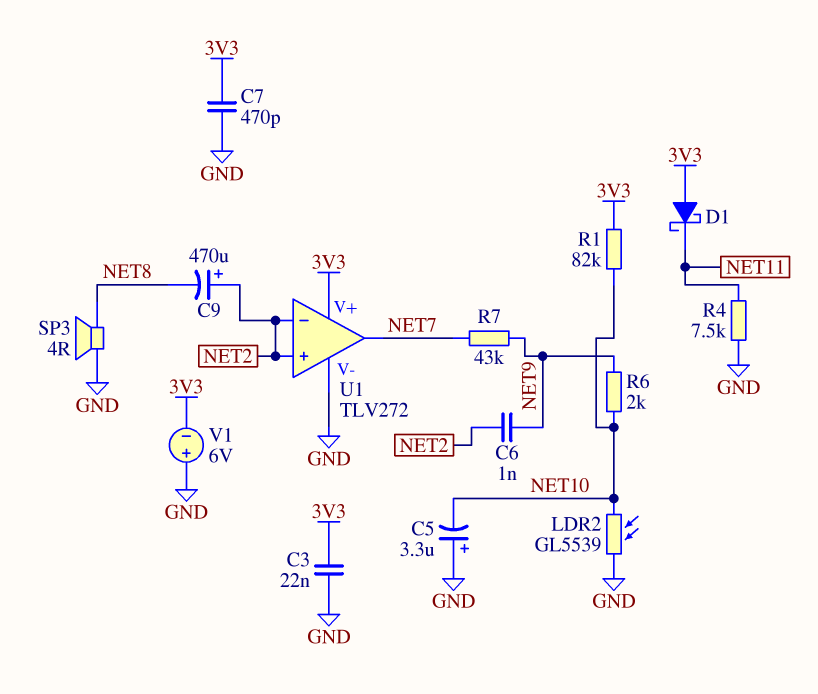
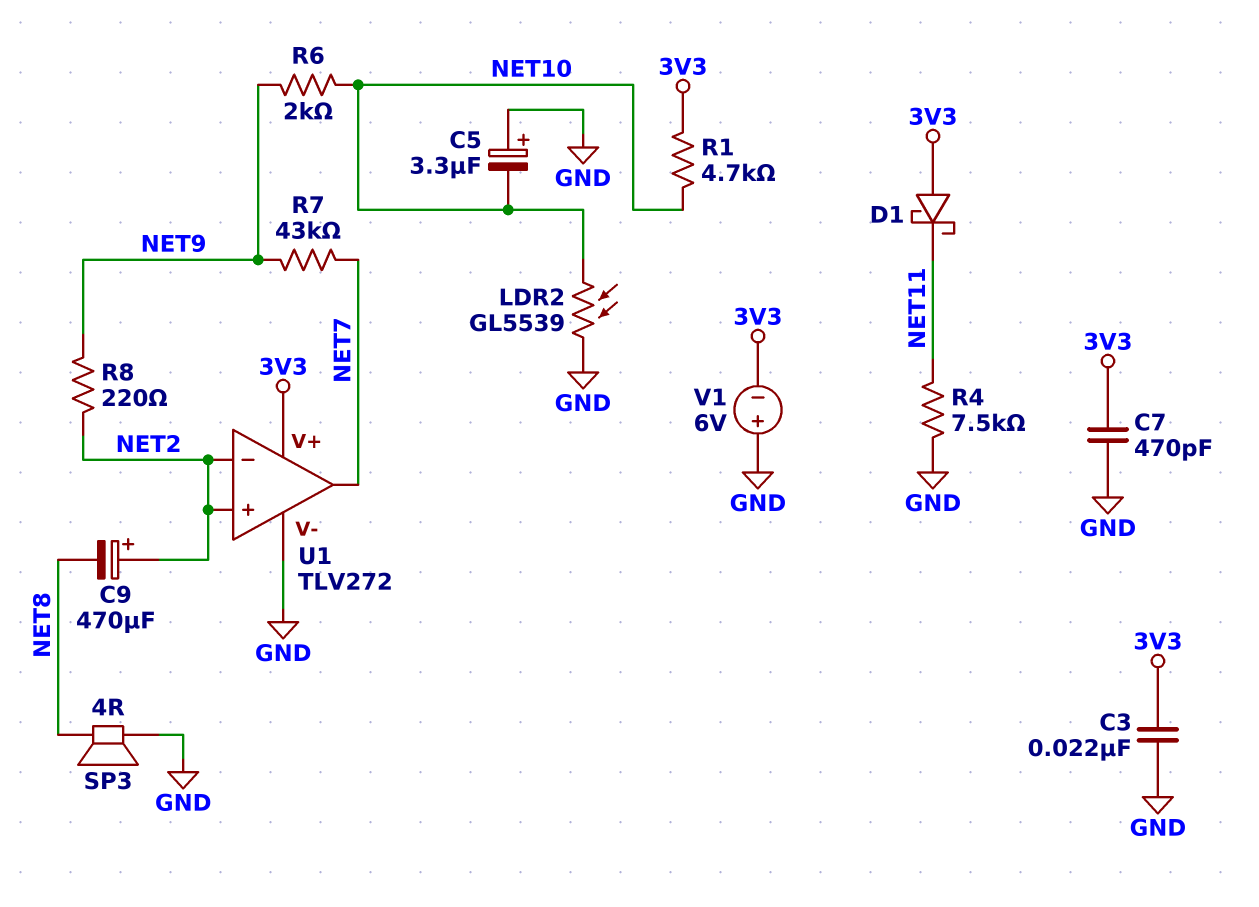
C6: 1nF (NET2, NET9) -> none
R1: 82k (3V3, NET10) -> 4.7k (3V3, NET10)
R8: none -> 220 (NET2, NET9)

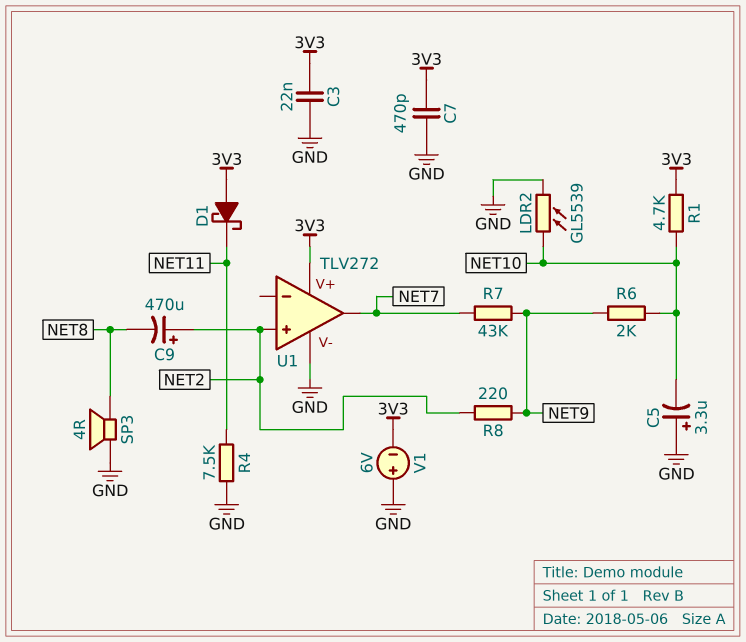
U1 pin in-: NET2 -> none

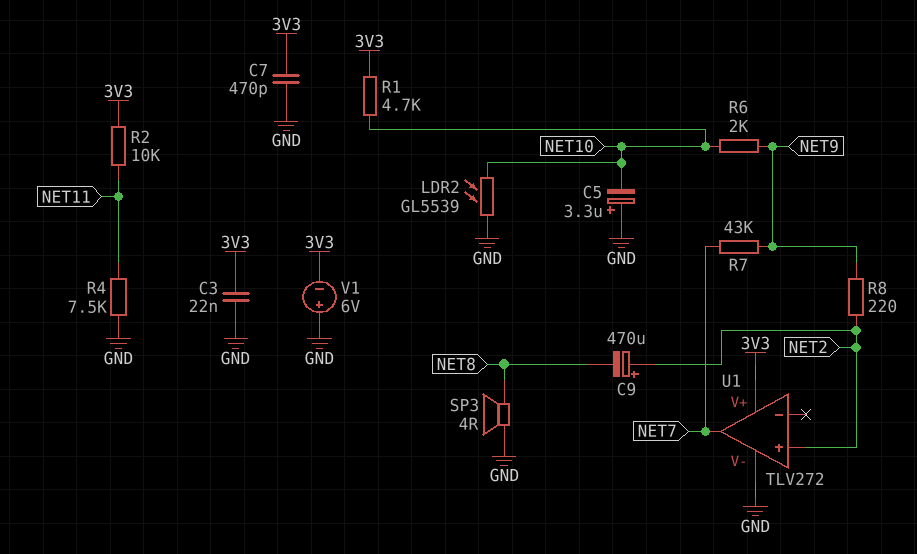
D1: schottky (A 3V3, K NET11) -> none
R2: none -> 10k (3V3, NET11)

